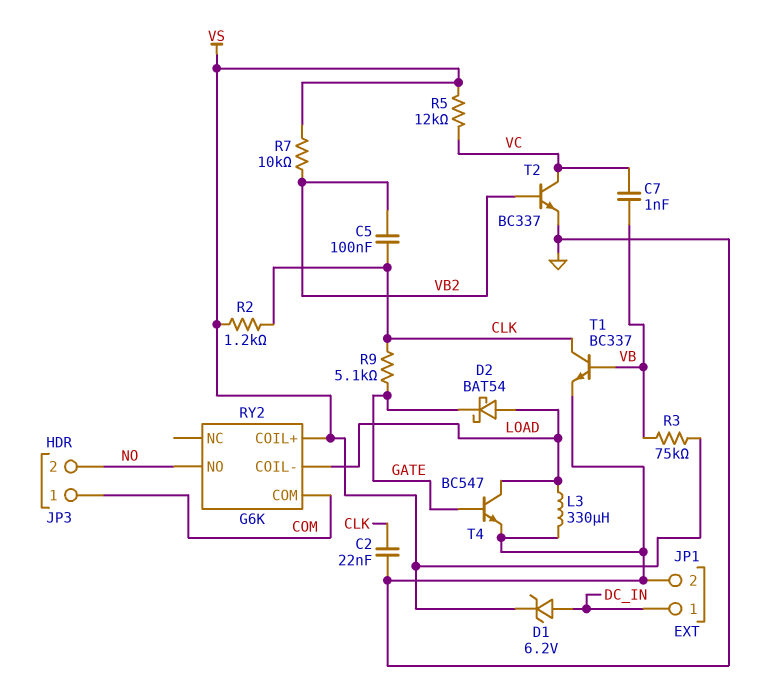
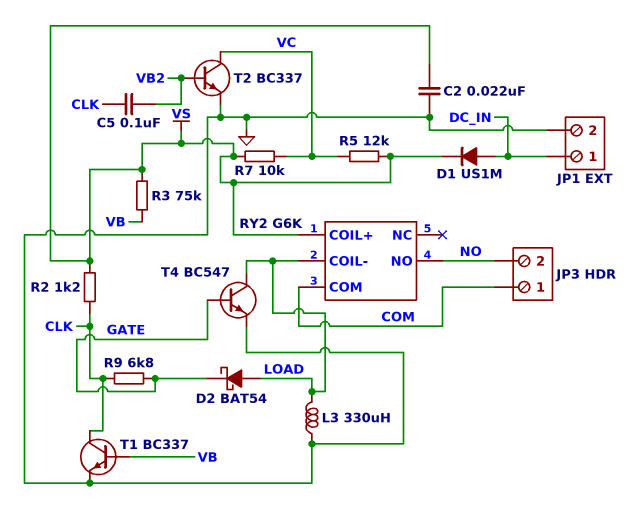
C2: 22nF (CLK, GND) -> 22nF (GND, VS)
C7: 1nF (VB, VC) -> none
D1: zener 6.2V (A DC_IN, K VS) -> diode US1M (A DC_IN, K VS)
R7: 10k (VB2, VS) -> 10k (VC, VS)
R9: 5.1k (CLK, GATE) -> 6.8k (CLK, GATE)

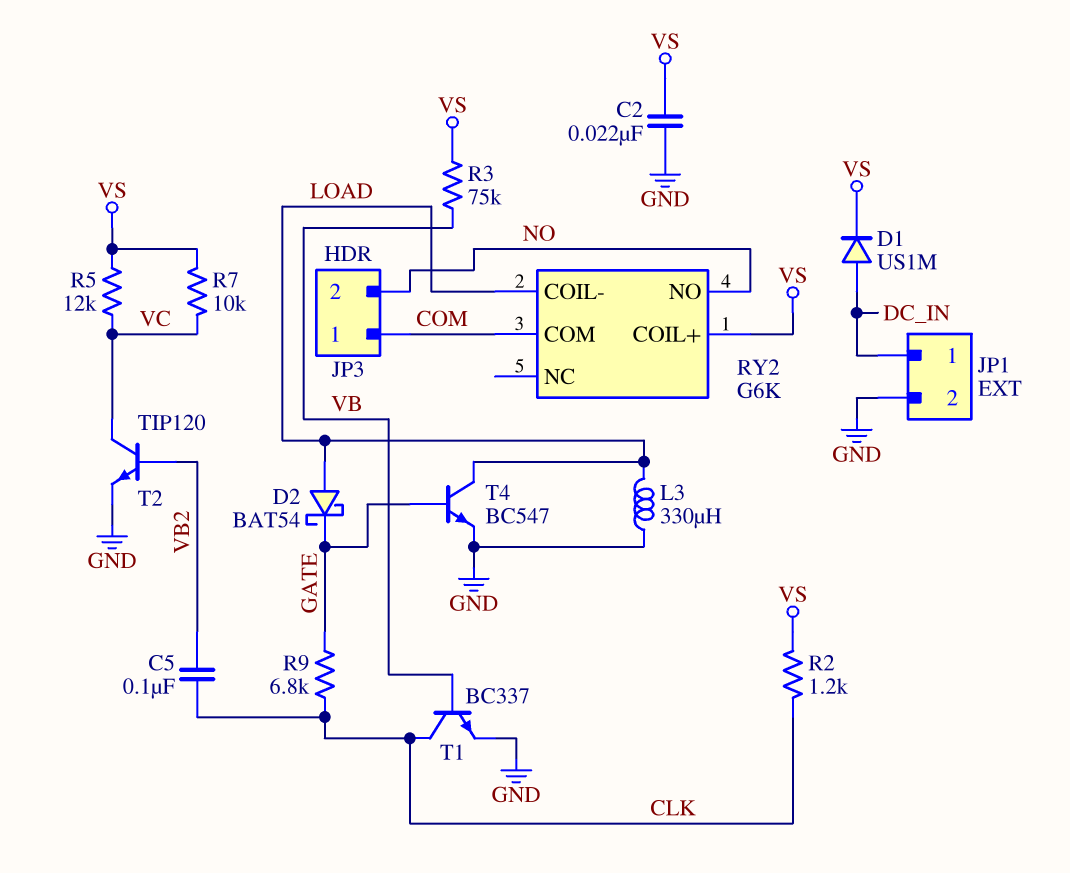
T2: NPN BC337 (B VB2, C VC, E GND) -> NPN TIP120 (B VB2, C VC, E GND)

